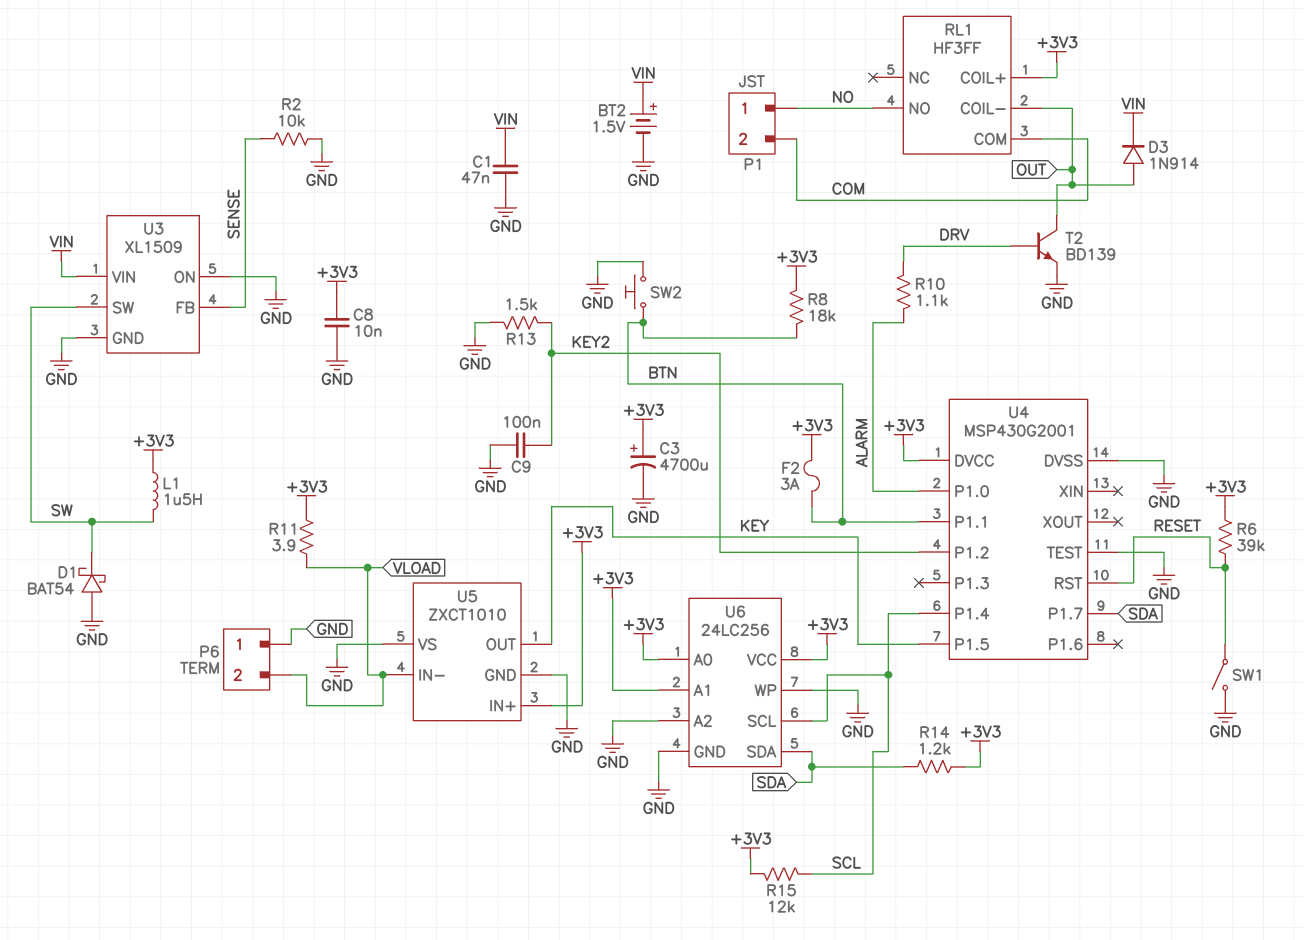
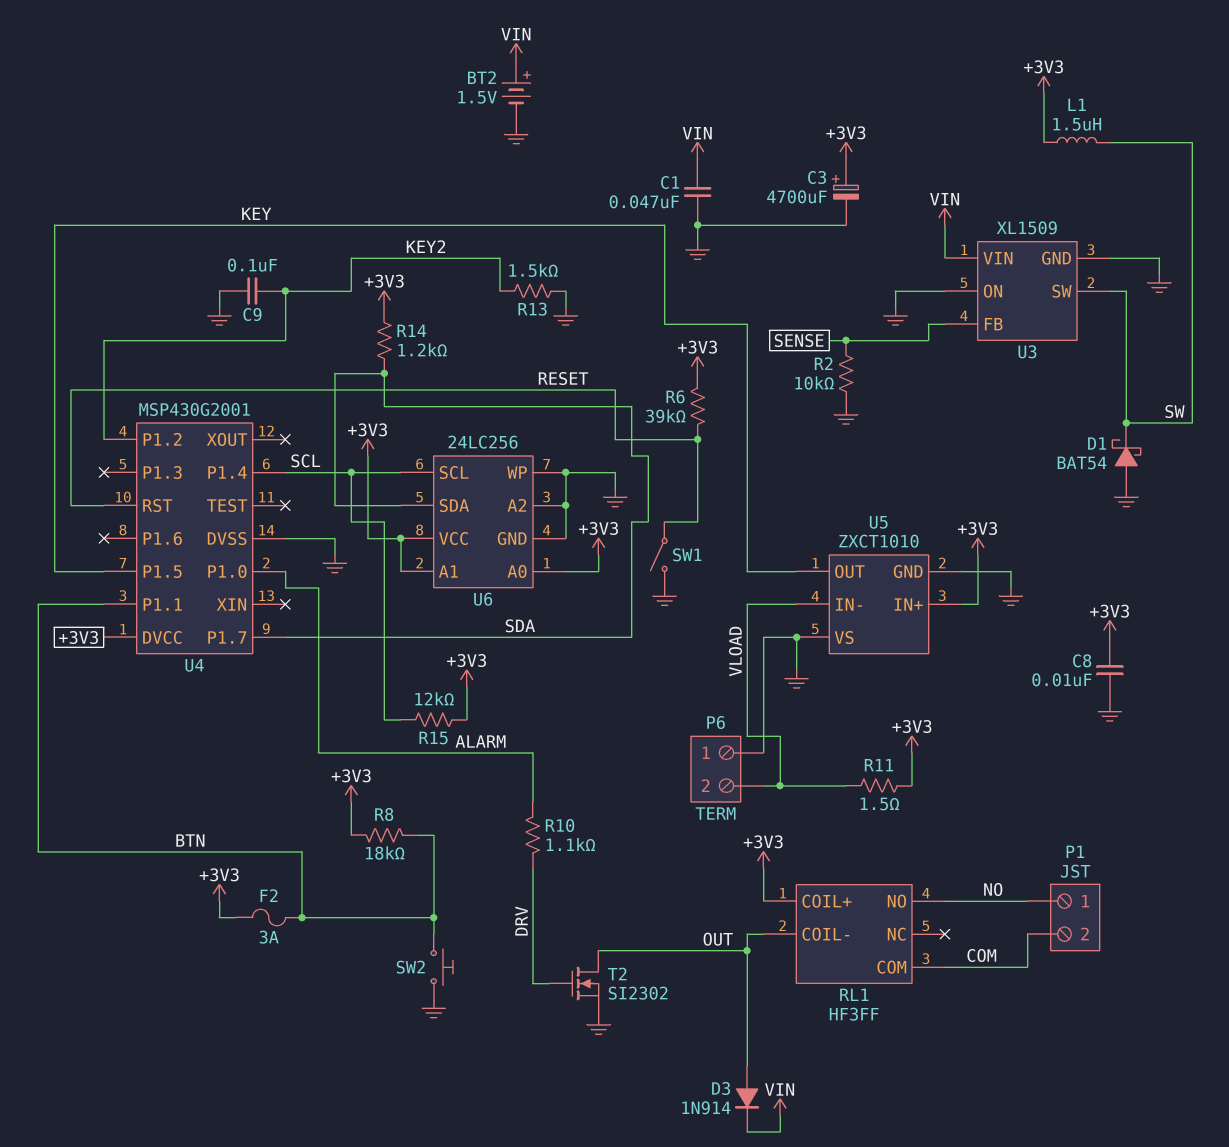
R11: 3.9 (+3V3, VLOAD) -> 1.5 (+3V3, VLOAD)
T2: NPN BD139 (B DRV, C OUT, E GND) -> NMOS SI2302 (G DRV, D OUT, S GND)
U4 pin TEST: GND -> none

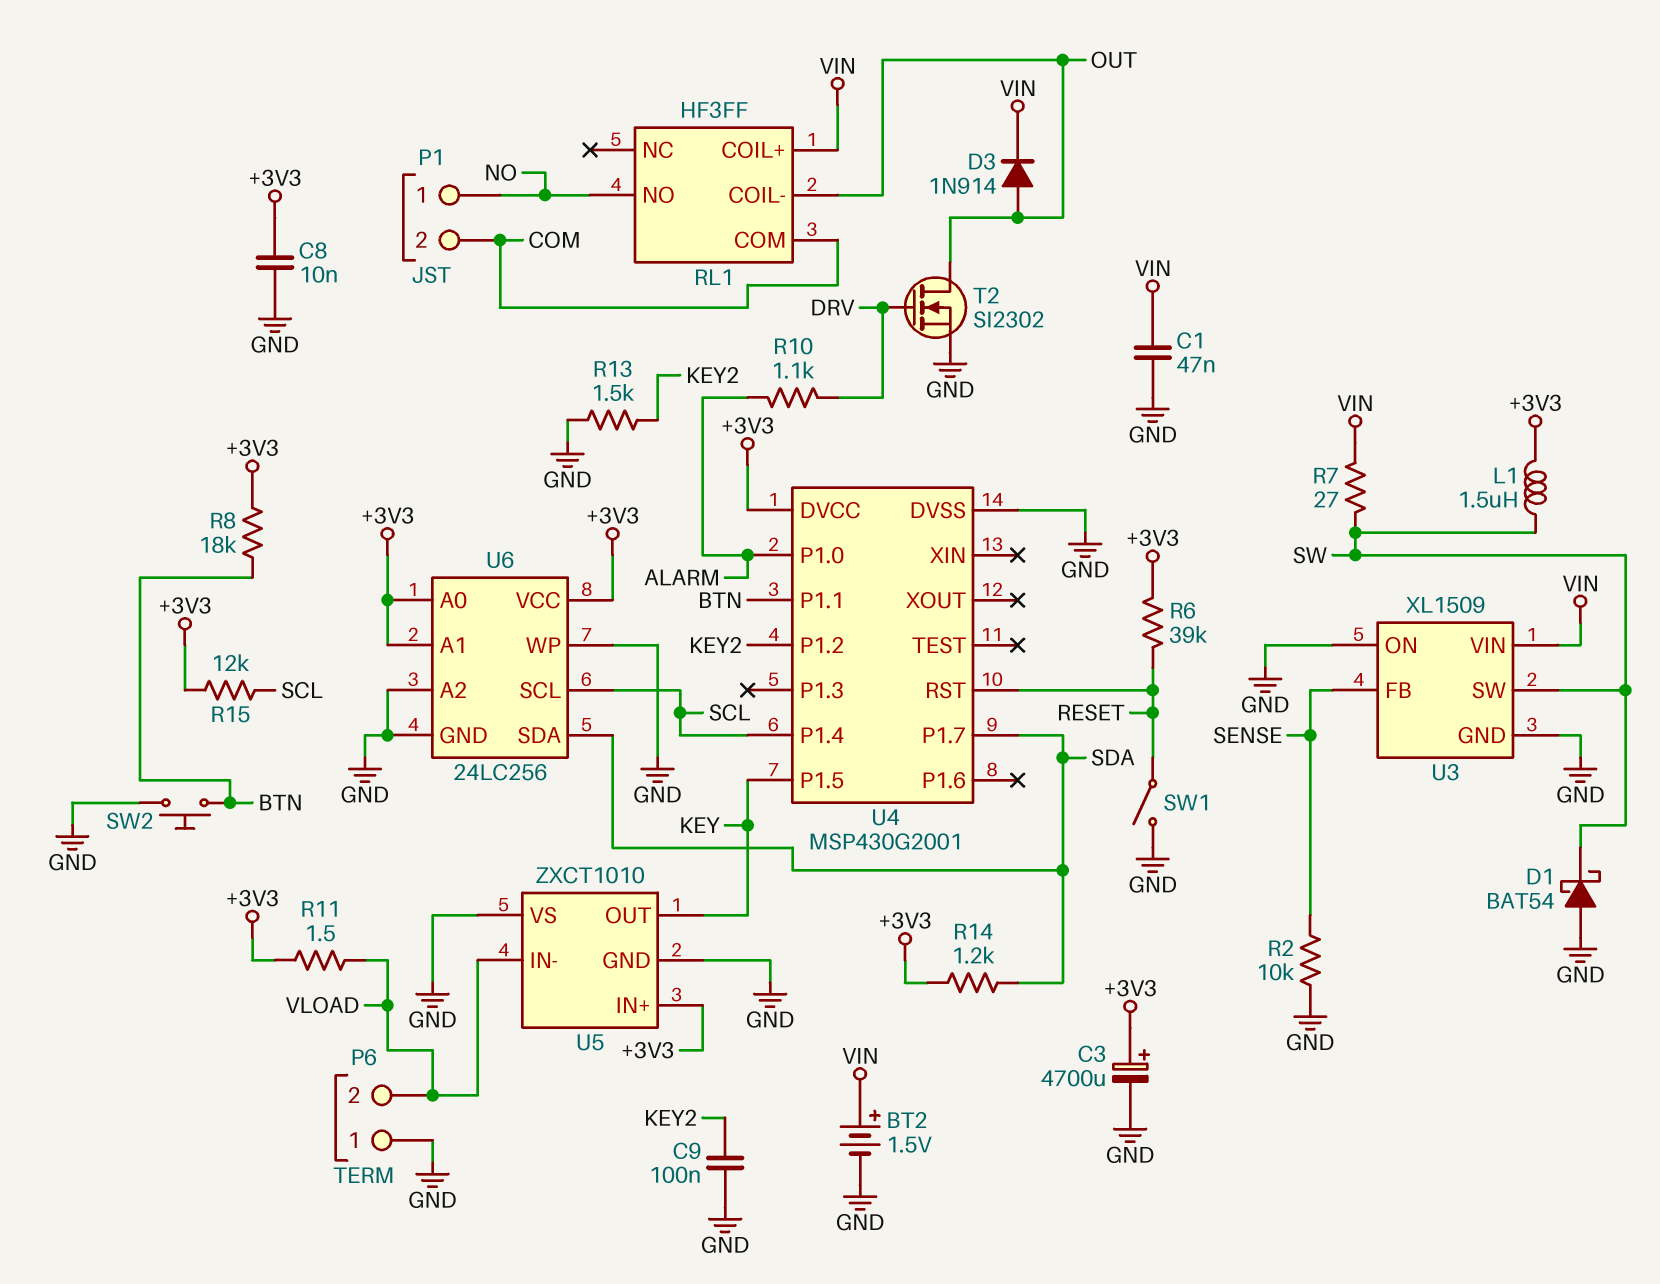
F2: 3A (+3V3, BTN) -> none
R7: none -> 27 (SW, VIN)
RL1 pin COIL+: +3V3 -> VIN

